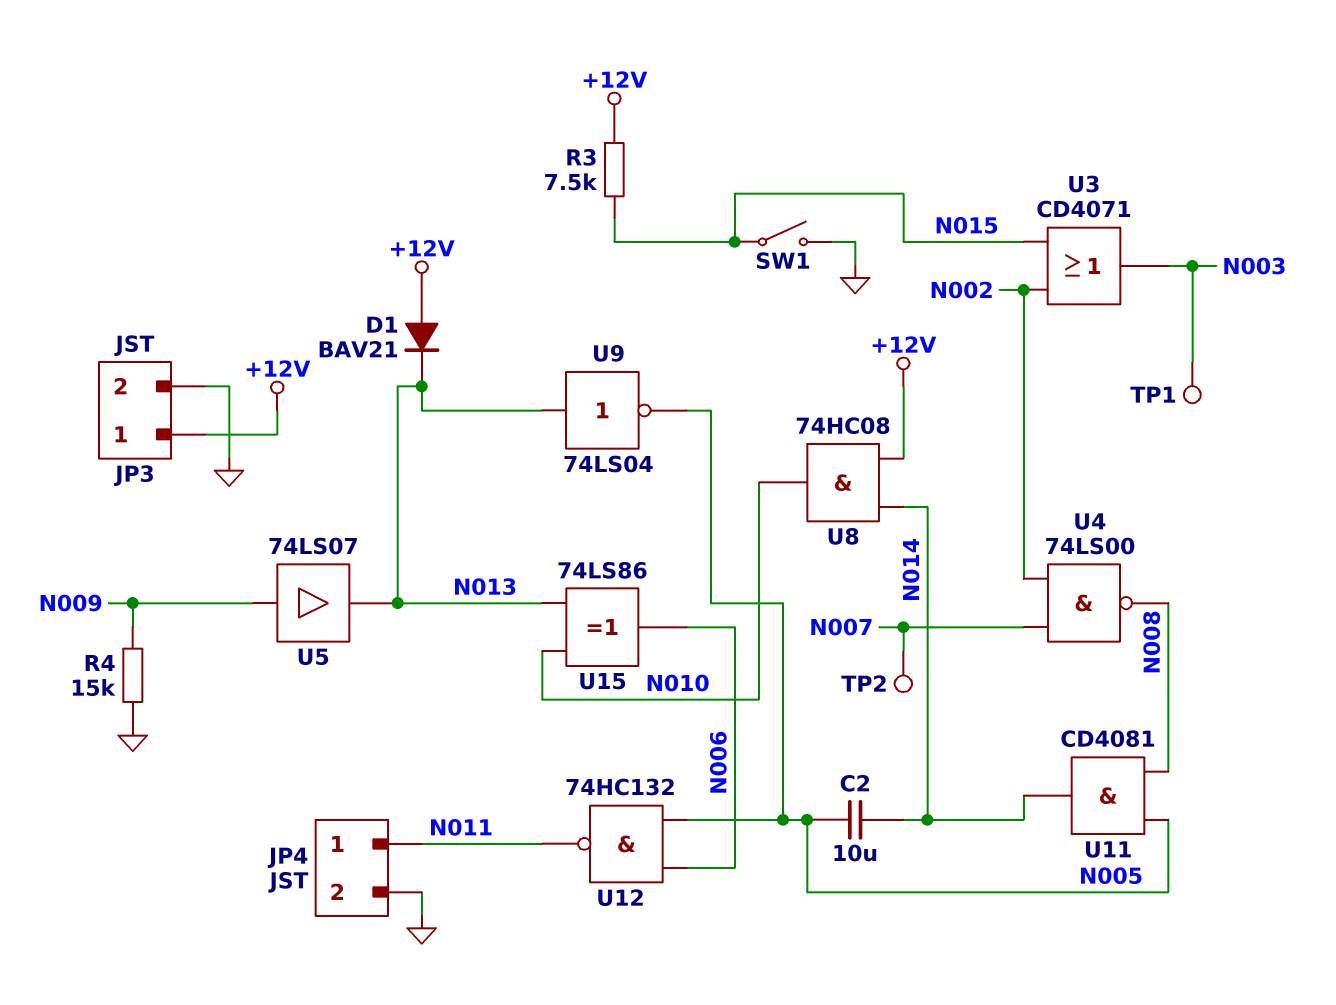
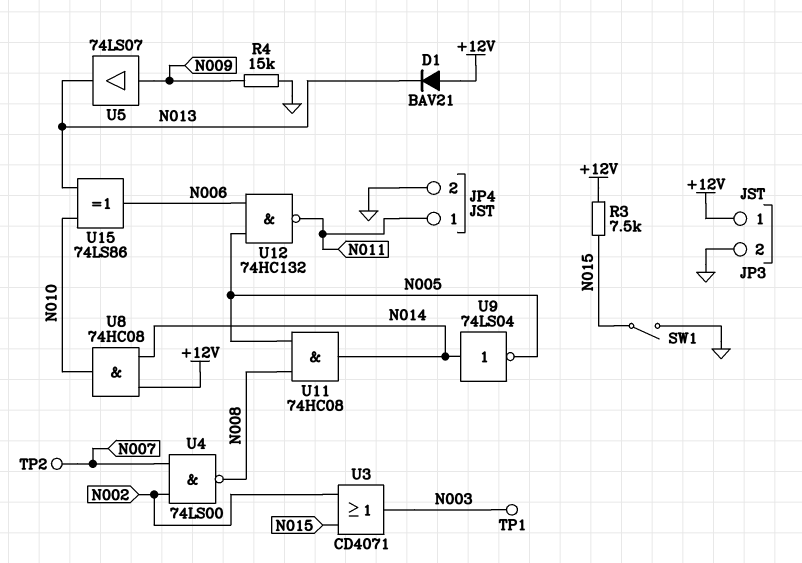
C2: 10uF (N005, N014) -> none
U9: NOT 74LS04 (in N013, out N005) -> NOT 74LS04 (in N014, out N005)
U11: AND CD4081 (in N005, in N008, out N014) -> AND 74HC08 (in N005, in N008, out N014)

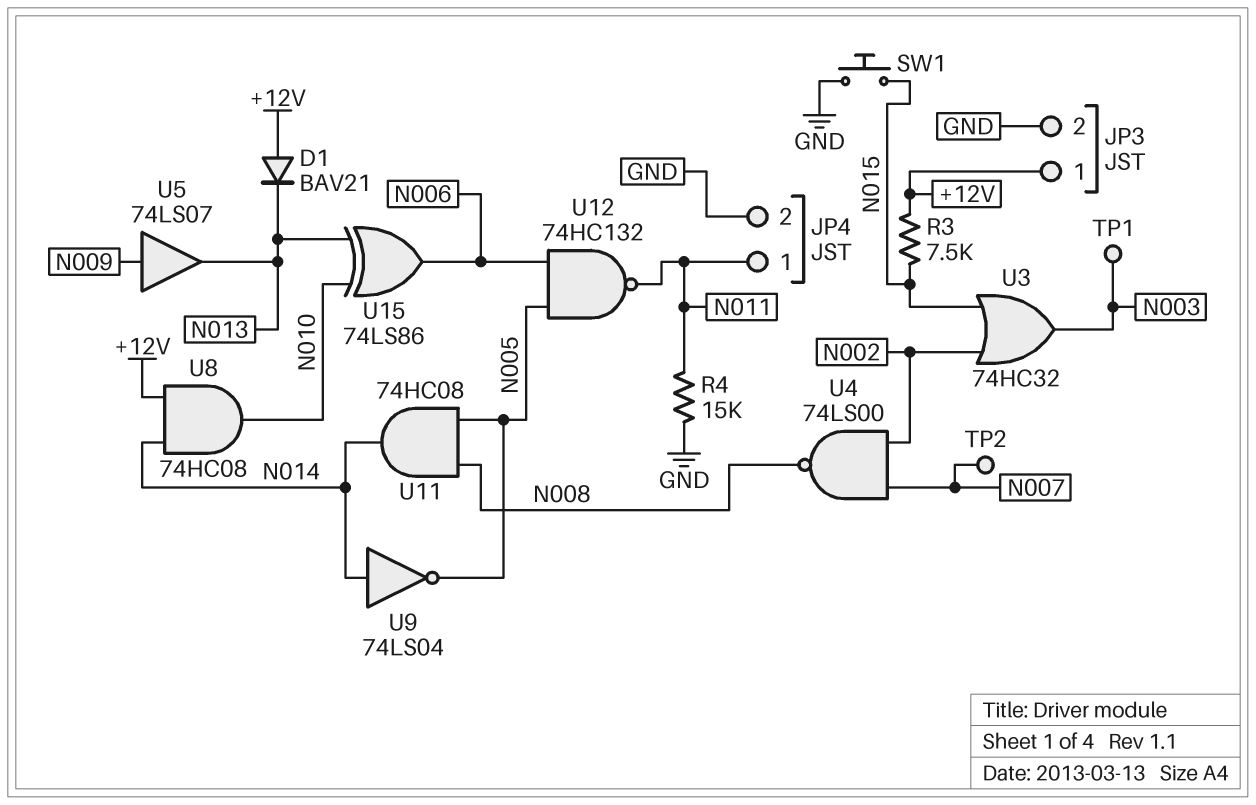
R4: 15k (GND, N009) -> 15k (GND, N011)
SW1: switch (GND, N015) -> button (GND, N015)
U3: OR CD4071 (in N002, in N015, out N003) -> OR 74HC32 (in N002, in N015, out N003)

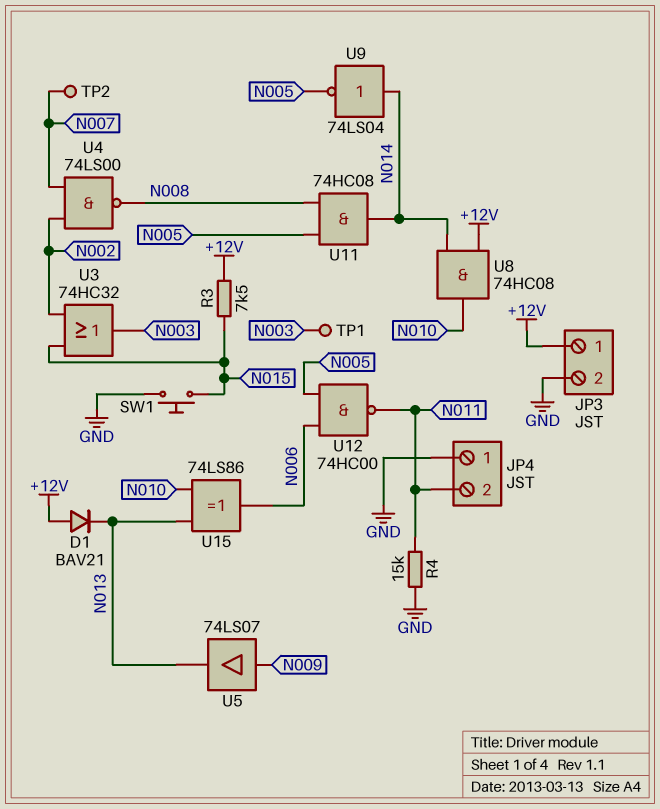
JP4 pin 1: N011 -> GND
JP4 pin 2: GND -> N011
U12: NAND 74HC132 (in N005, in N006, out N011) -> NAND 74HC00 (in N005, in N006, out N011)

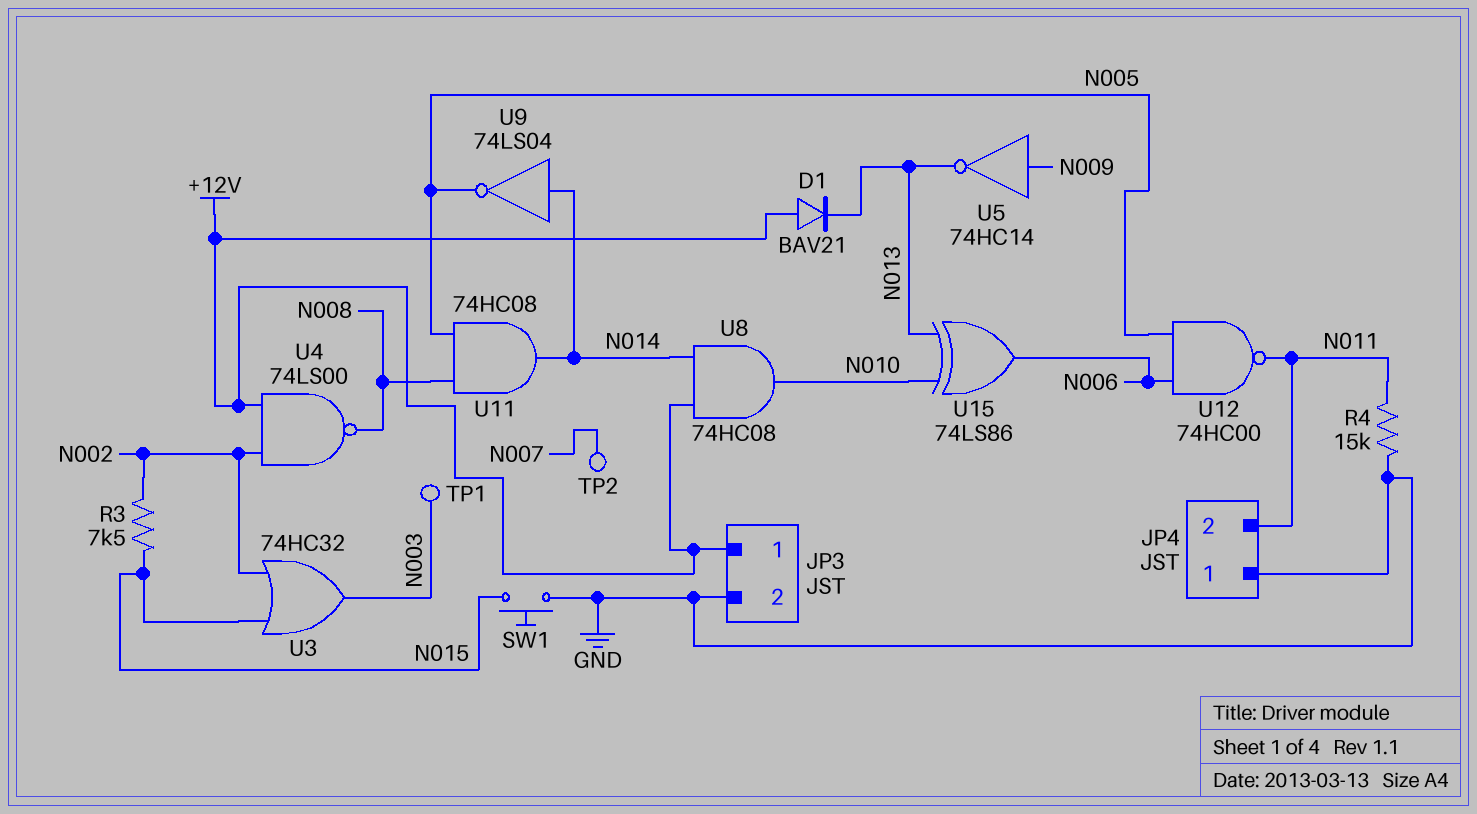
R3: 7.5k (+12V, N015) -> 7.5k (N002, N015)
U4: NAND 74LS00 (in N002, in N007, out N008) -> NAND 74LS00 (in +12V, in N002, out N008)
U5: buffer 74LS07 (in N009, out N013) -> NOT 74HC14 (in N009, out N013)

